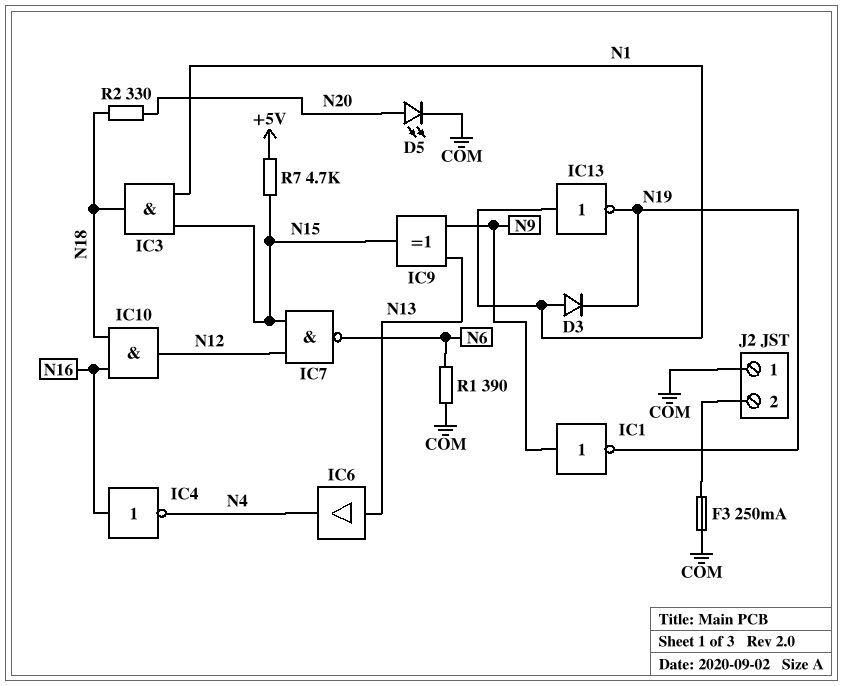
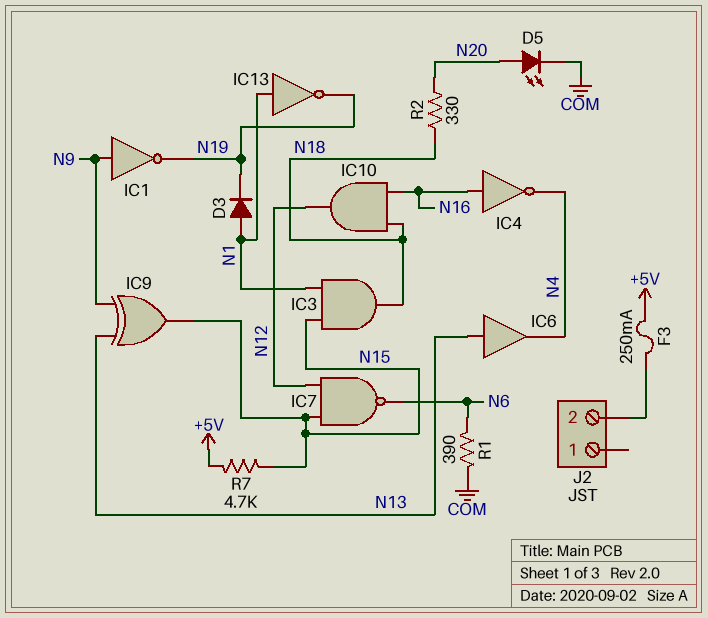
F3: 250mA (COM, J2/2) -> 250mA (+5V, J2/2)
J2 pin 1: COM -> none

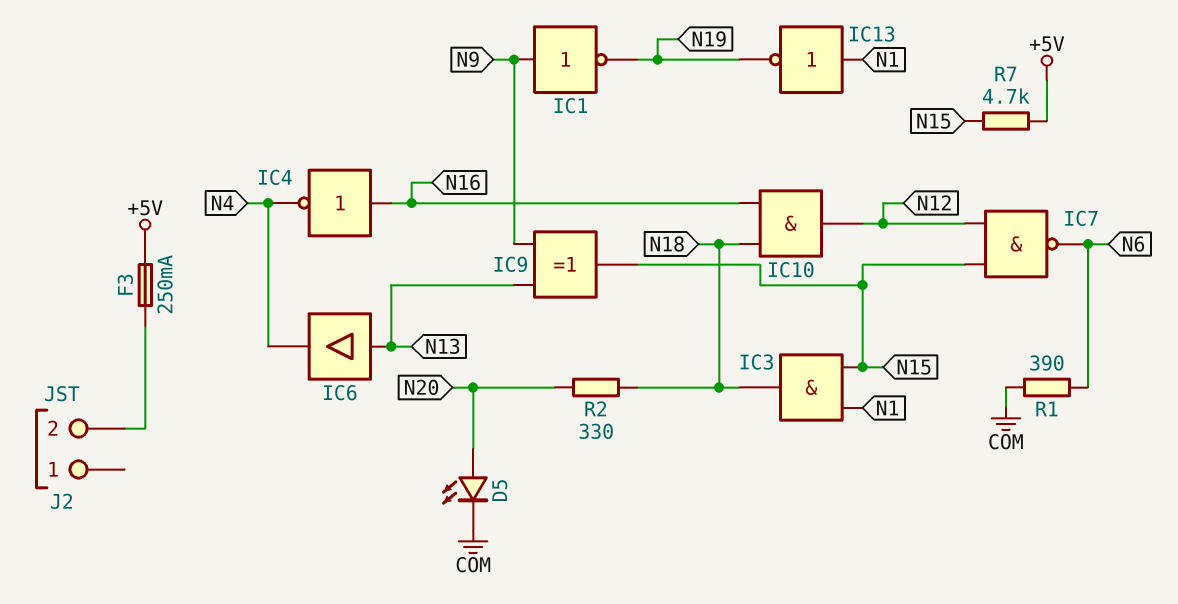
D3: diode (A N1, K N19) -> none

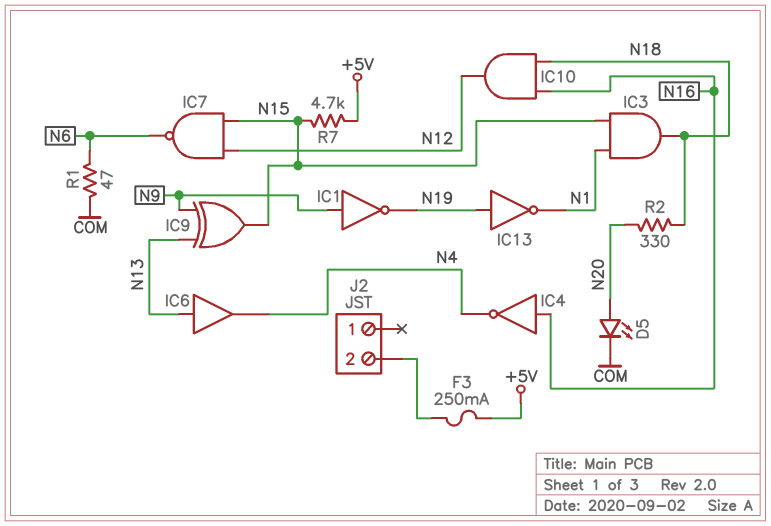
IC13: NOT (in N1, out N19) -> NOT (in N19, out N1)
R1: 390 (COM, N6) -> 47 (COM, N6)

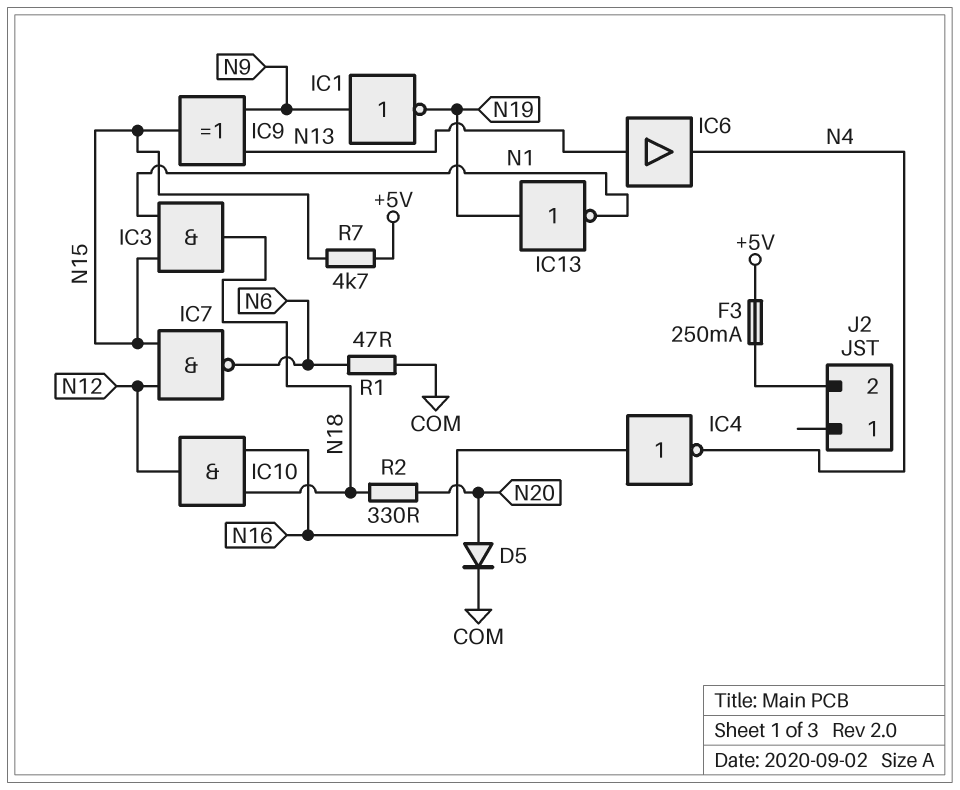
D5: LED (A N20, K COM) -> diode (A N20, K COM)

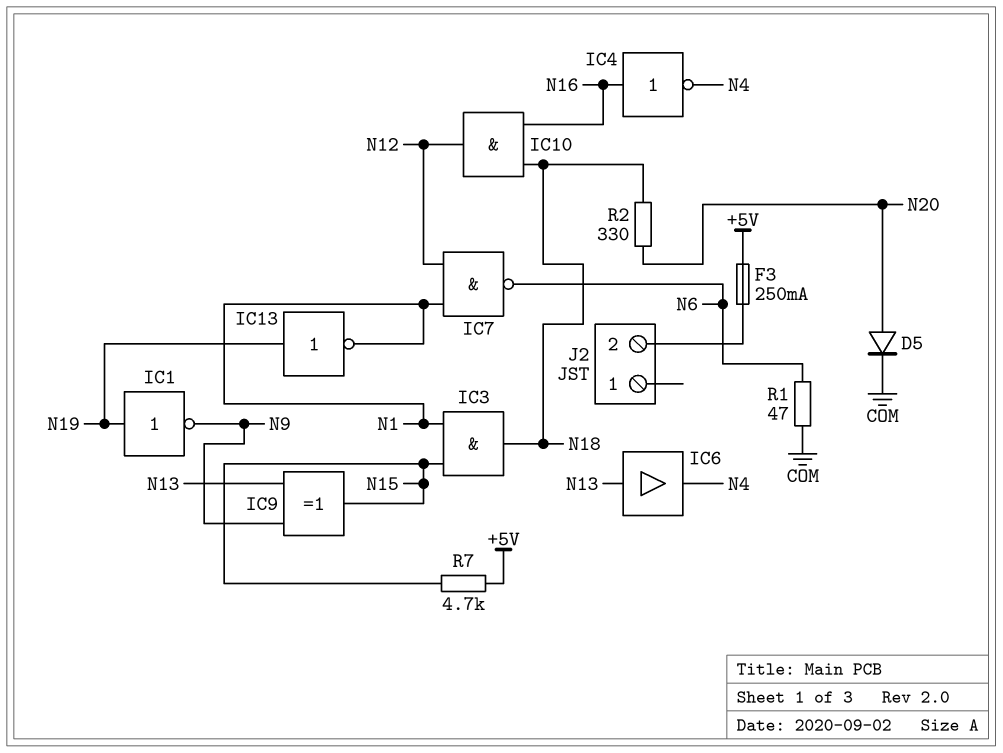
IC1: NOT (in N9, out N19) -> NOT (in N19, out N9)
IC7: NAND (in N12, in N15, out N6) -> NAND (in N1, in N12, out N6)

